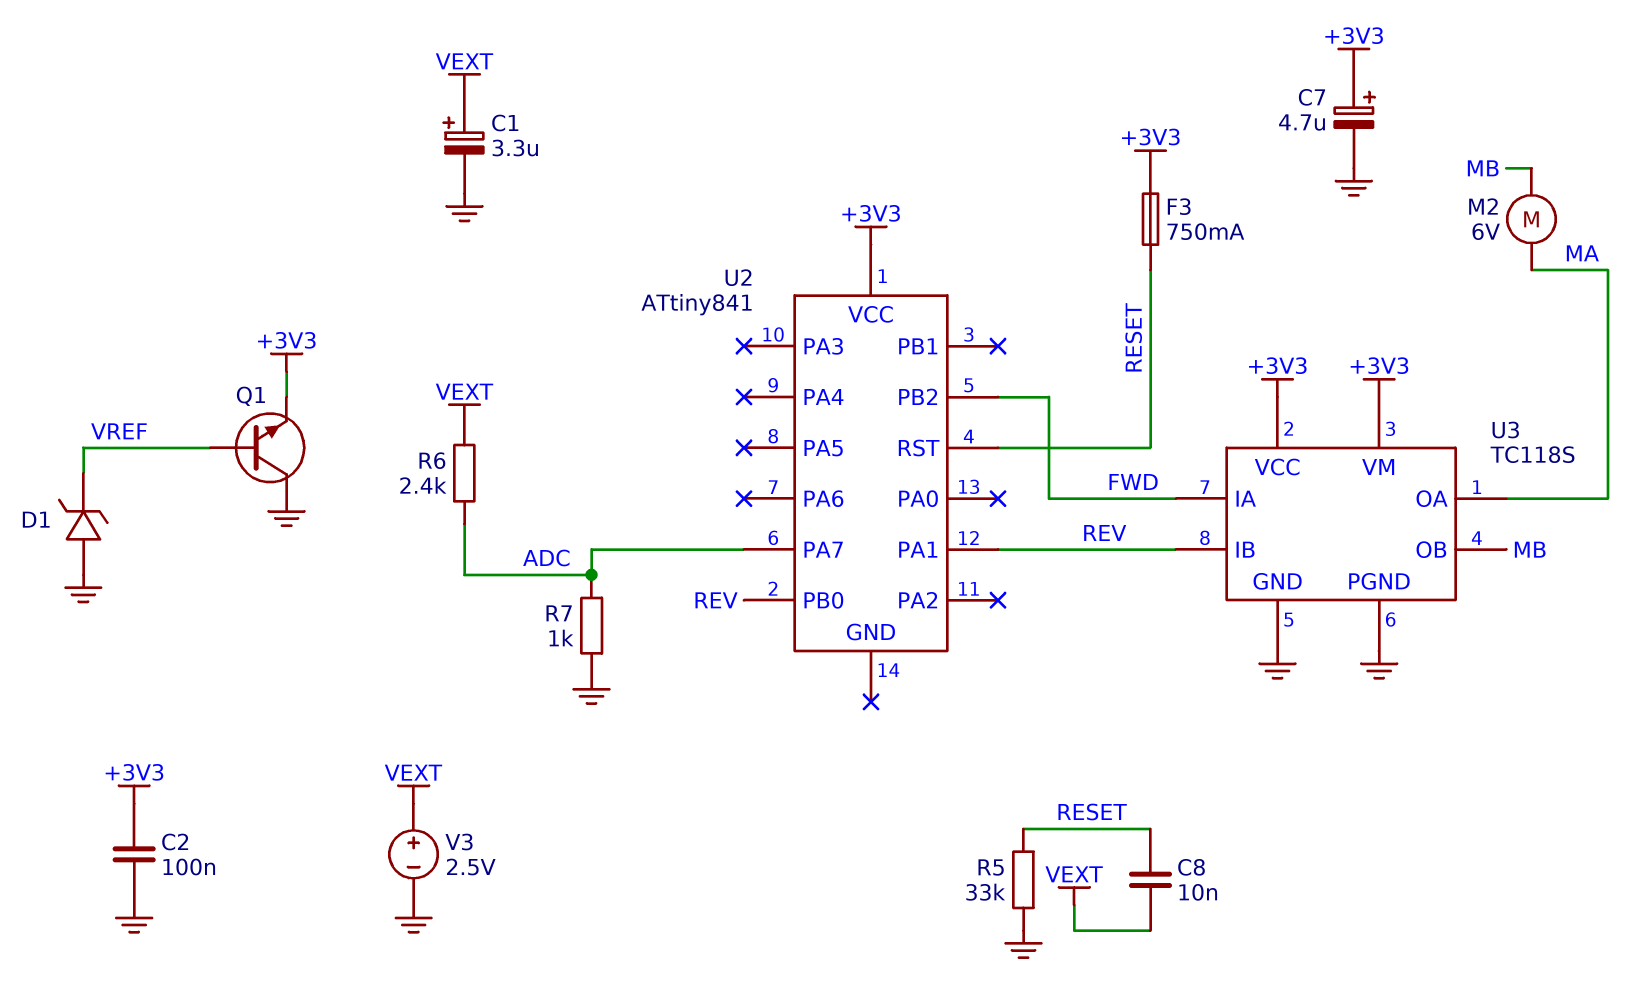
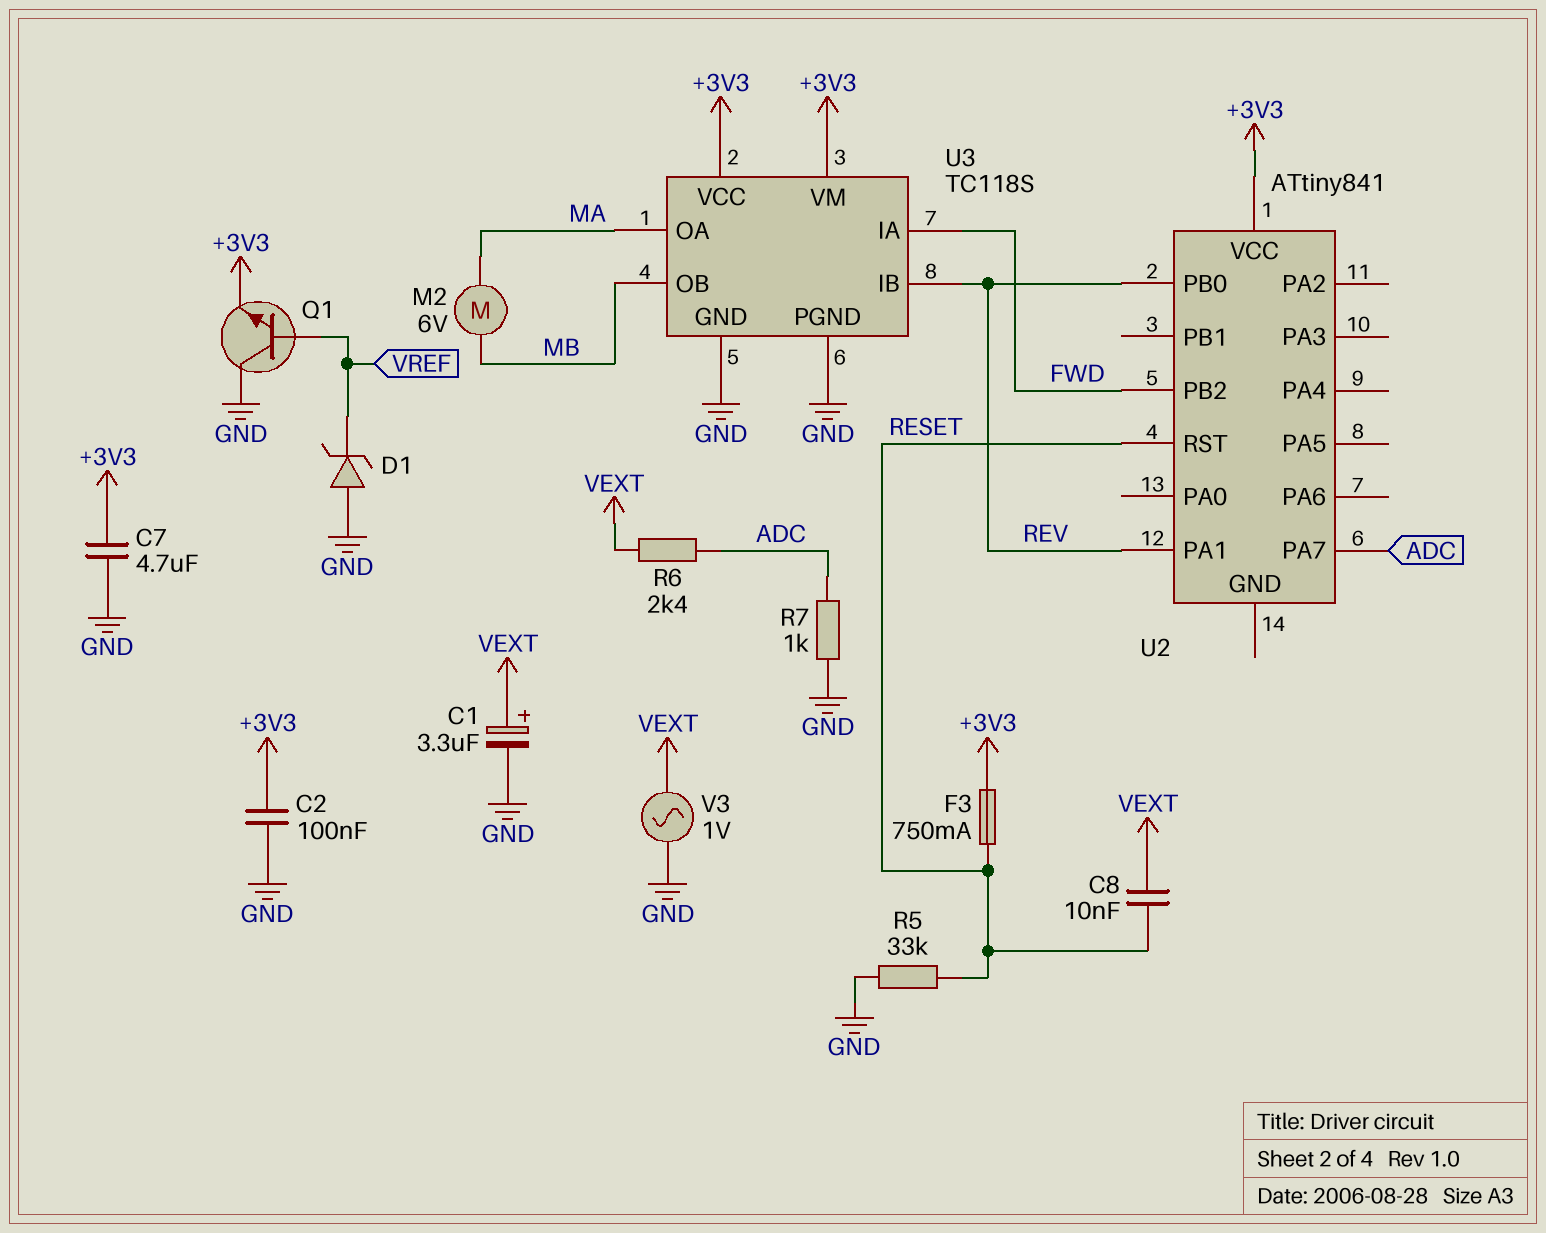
C7: 4.7uF (plus +3V3, minus GND) -> 4.7uF (+3V3, GND)
V3: 2.5V (plus VEXT, minus GND) -> AC 1V (GND, VEXT)

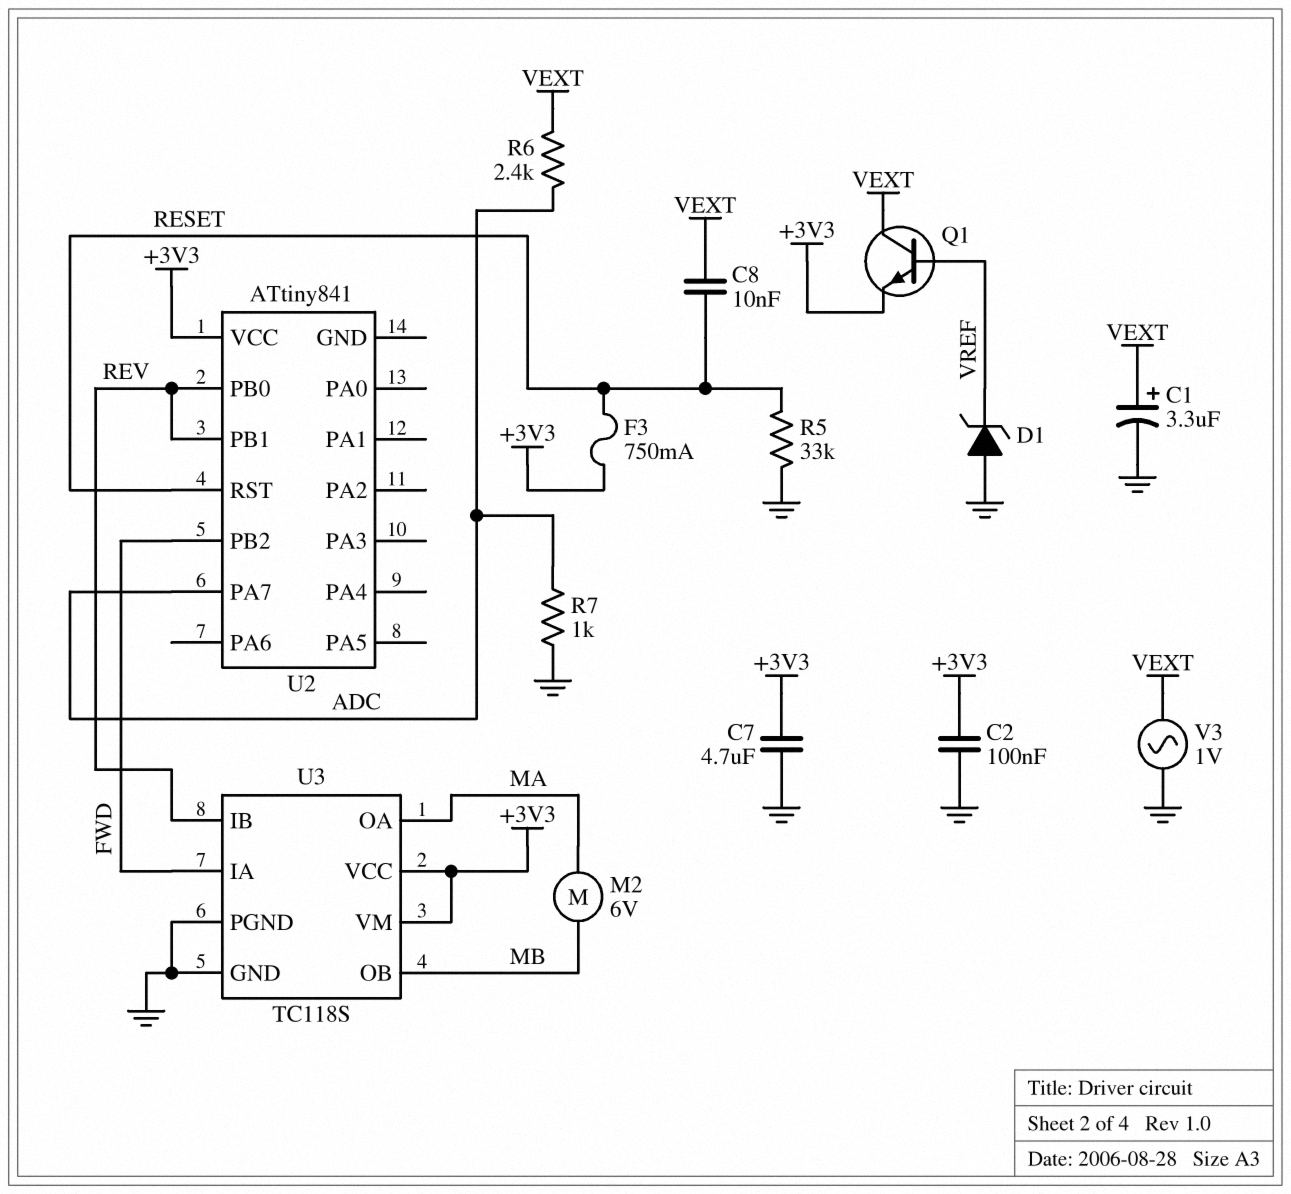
Q1: NPN (B VREF, C GND, E +3V3) -> NPN (B VREF, C VEXT, E +3V3)
U2 pin PA1: REV -> none
U2 pin PB1: none -> REV

